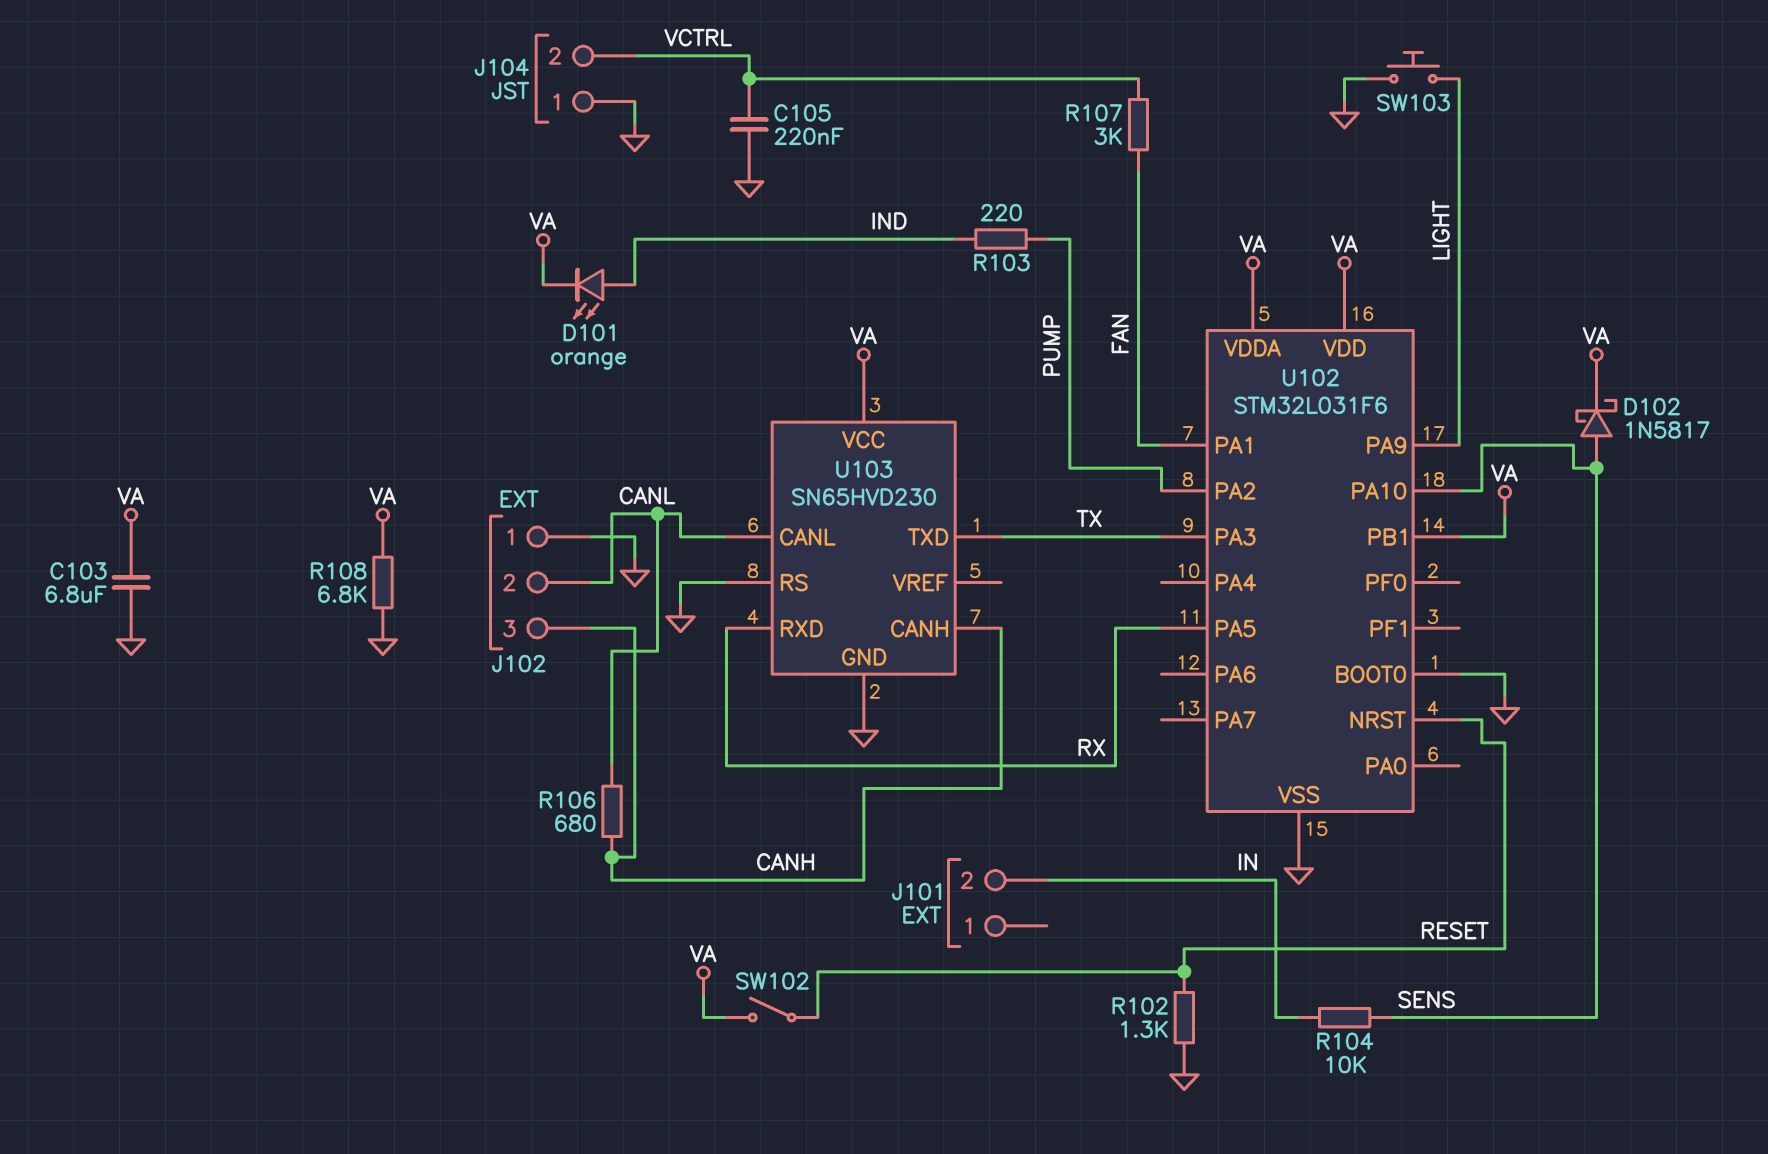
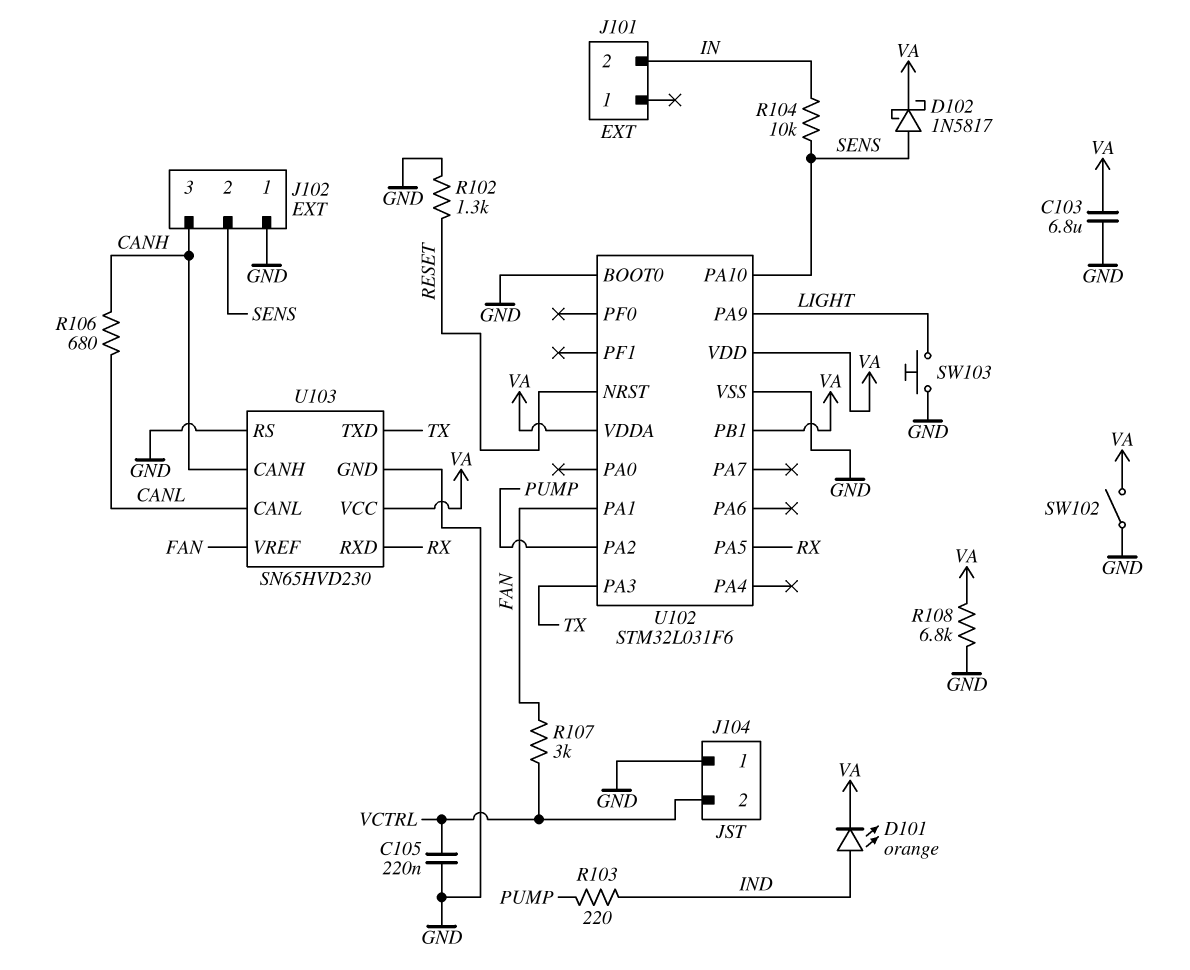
J102 pin 2: CANL -> SENS
SW102: switch (RESET, VA) -> switch (GND, VA)
U103 pin VREF: none -> FAN

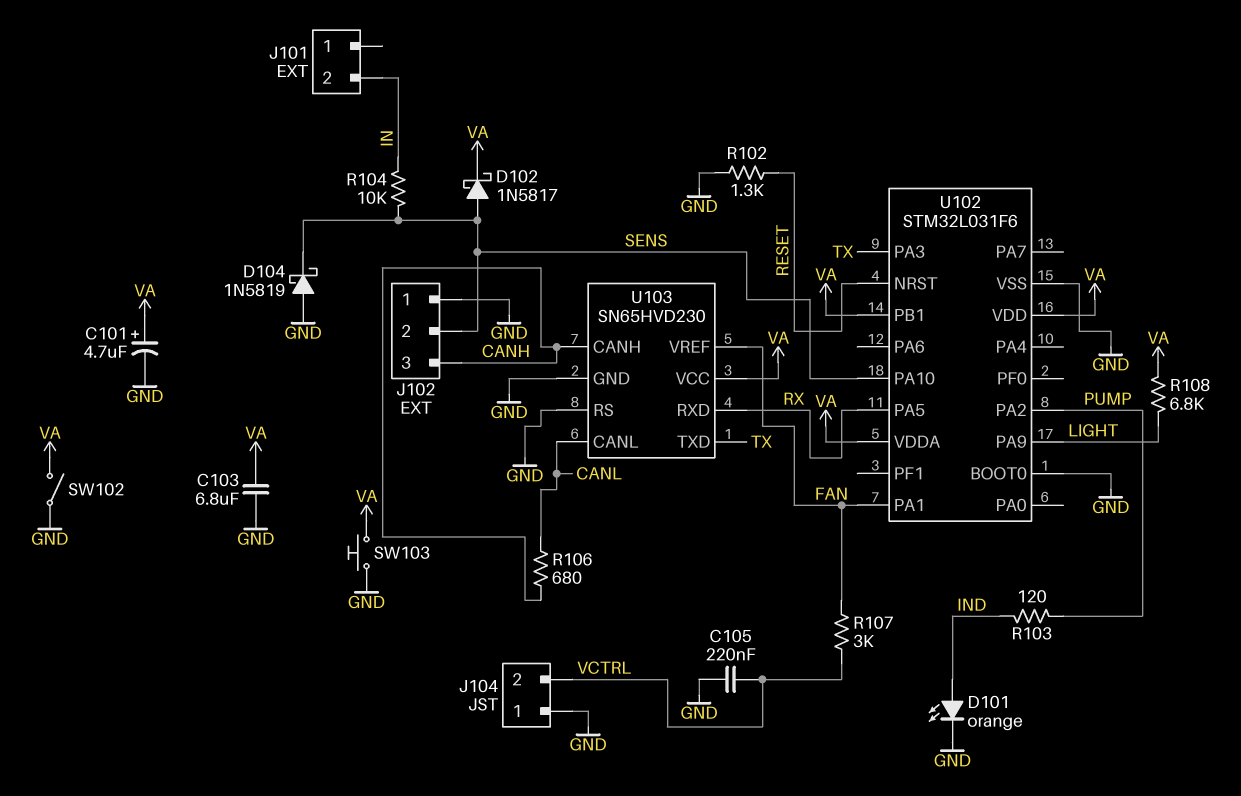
C101: none -> 4.7uF (plus VA, minus GND)
D101: LED orange (A IND, K VA) -> LED orange (A IND, K GND)
D104: none -> schottky 1N5819 (A GND, K SENS)
R103: 220 (IND, PUMP) -> 120 (IND, PUMP)
R108: 6.8k (GND, VA) -> 6.8k (LIGHT, VA)
SW103: button (GND, LIGHT) -> button (GND, VA)

